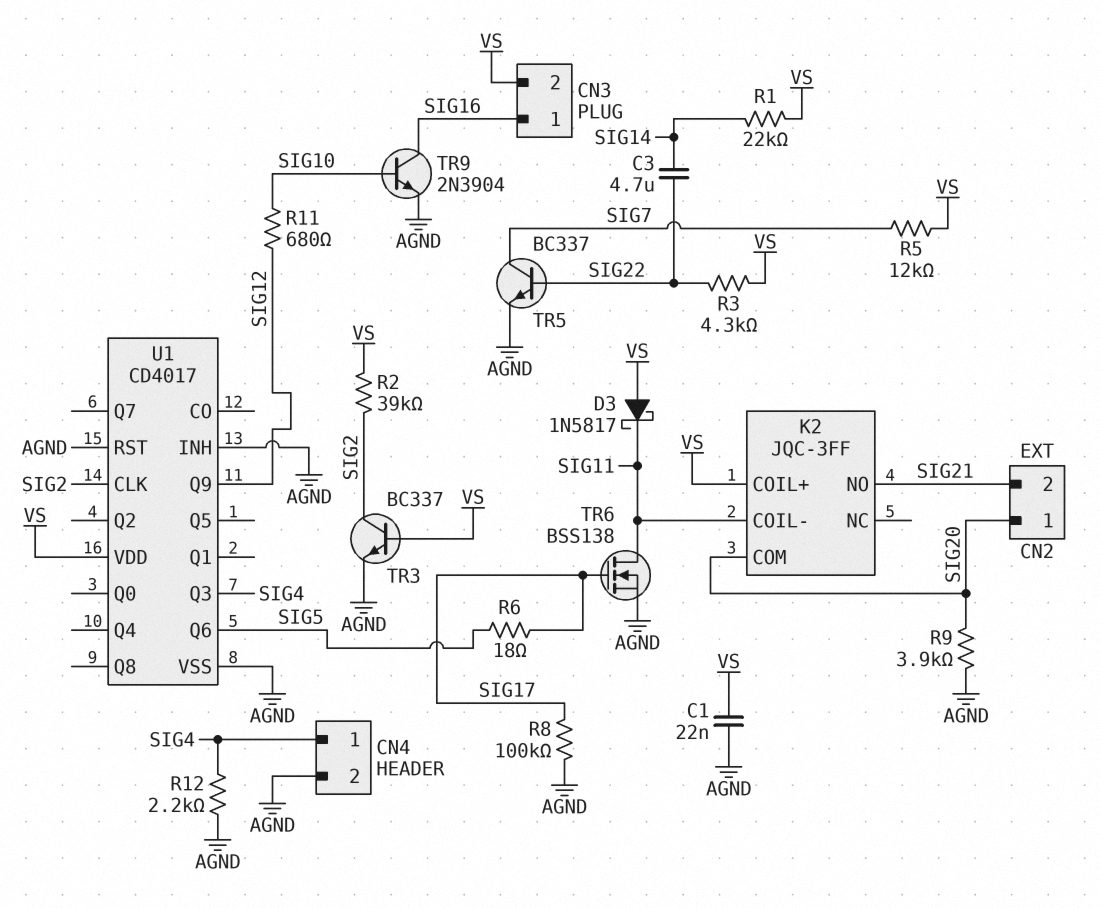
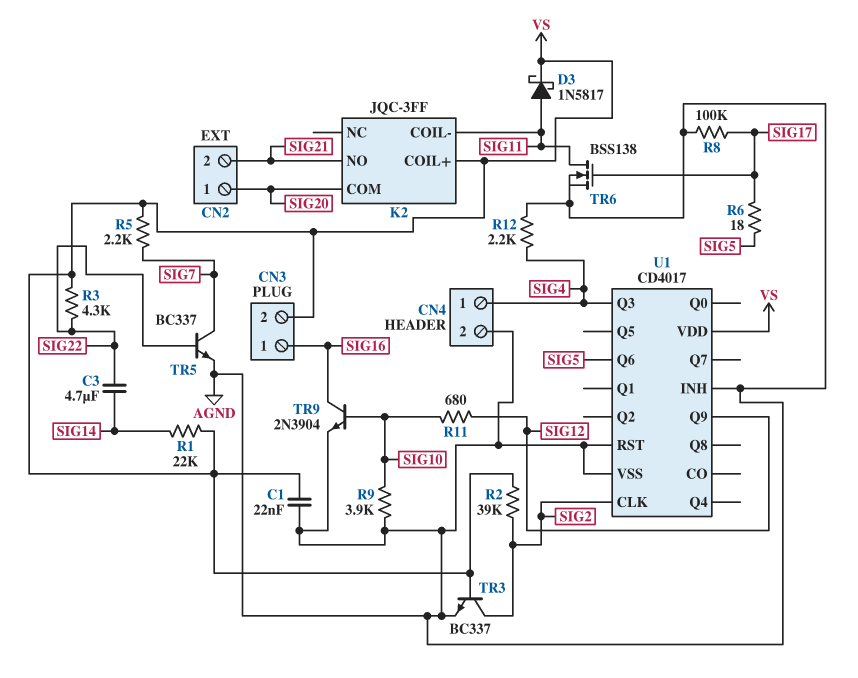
D3: schottky 1N5817 (A VS, K SIG11) -> schottky 1N5817 (A SIG11, K VS)
R5: 12k (SIG7, VS) -> 2.2k (SIG7, VS)
R9: 3.9k (AGND, SIG20) -> 3.9k (AGND, SIG10)

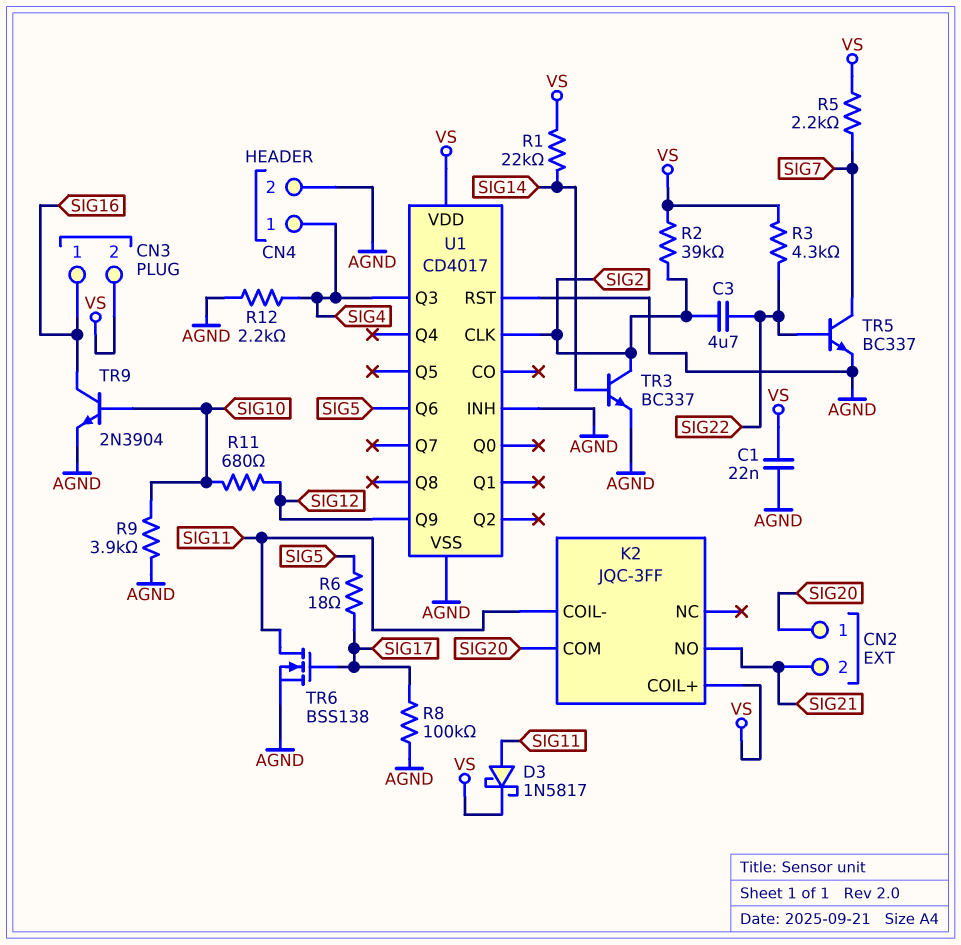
C3: 4.7uF (SIG14, SIG22) -> 4.7uF (SIG2, SIG22)
TR3: NPN BC337 (B VS, C SIG2, E AGND) -> NPN BC337 (B SIG14, C SIG2, E AGND)

